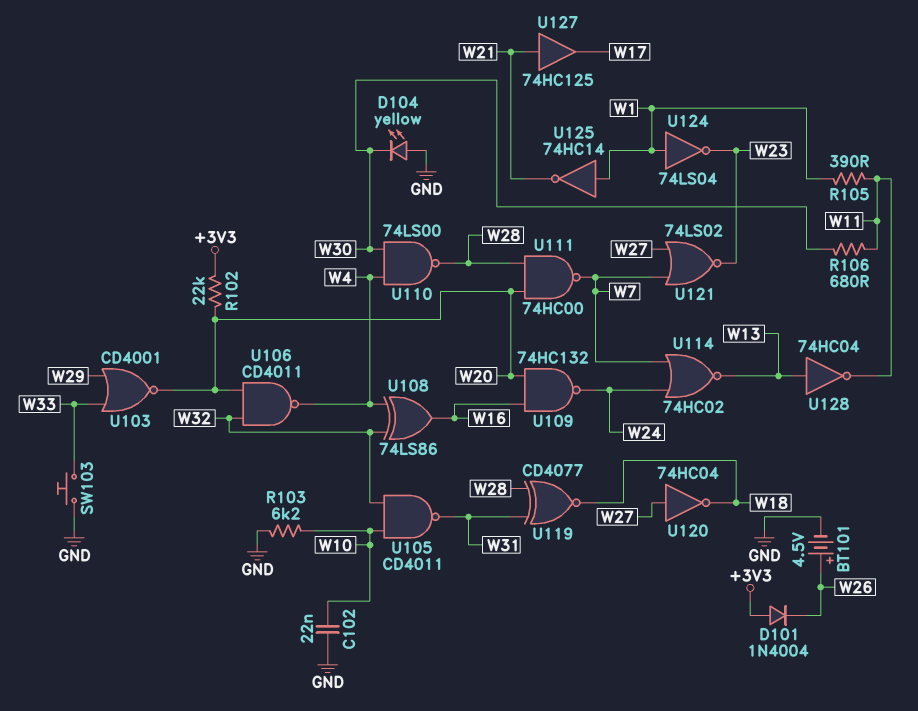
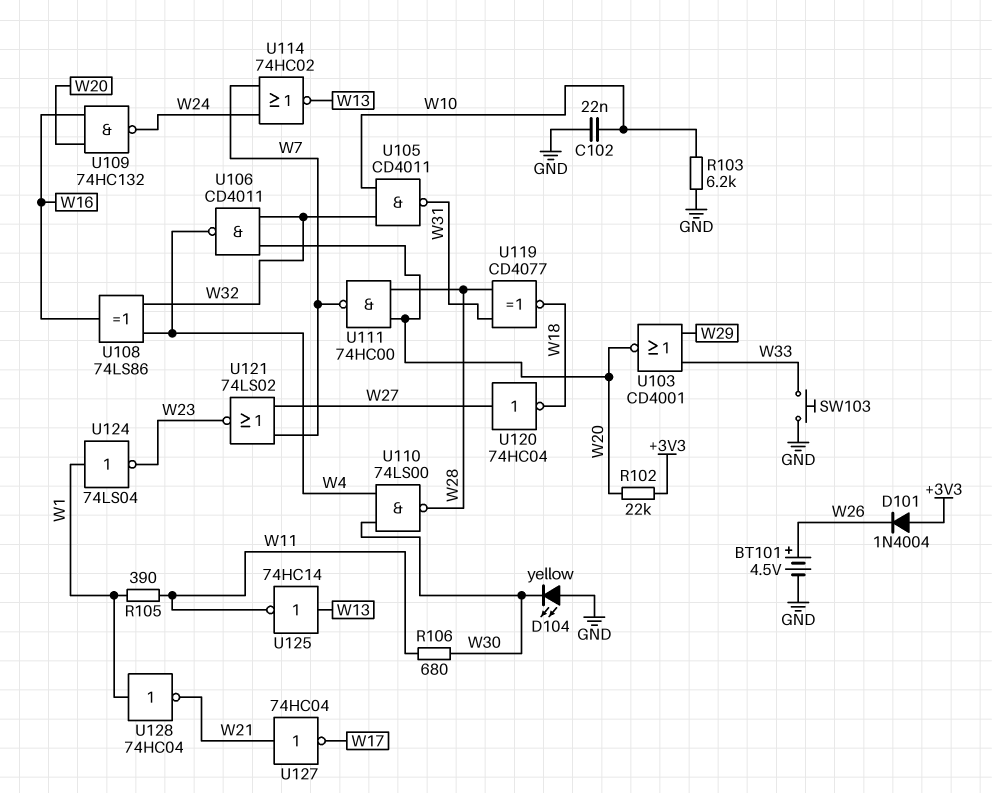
U125: NOT 74HC14 (in W1, out W21) -> NOT 74HC14 (in W13, out W11)
U127: buffer 74HC125 (in W21, out W17) -> NOT 74HC04 (in W21, out W17)
U128: NOT 74HC04 (in W13, out W11) -> NOT 74HC04 (in W1, out W21)

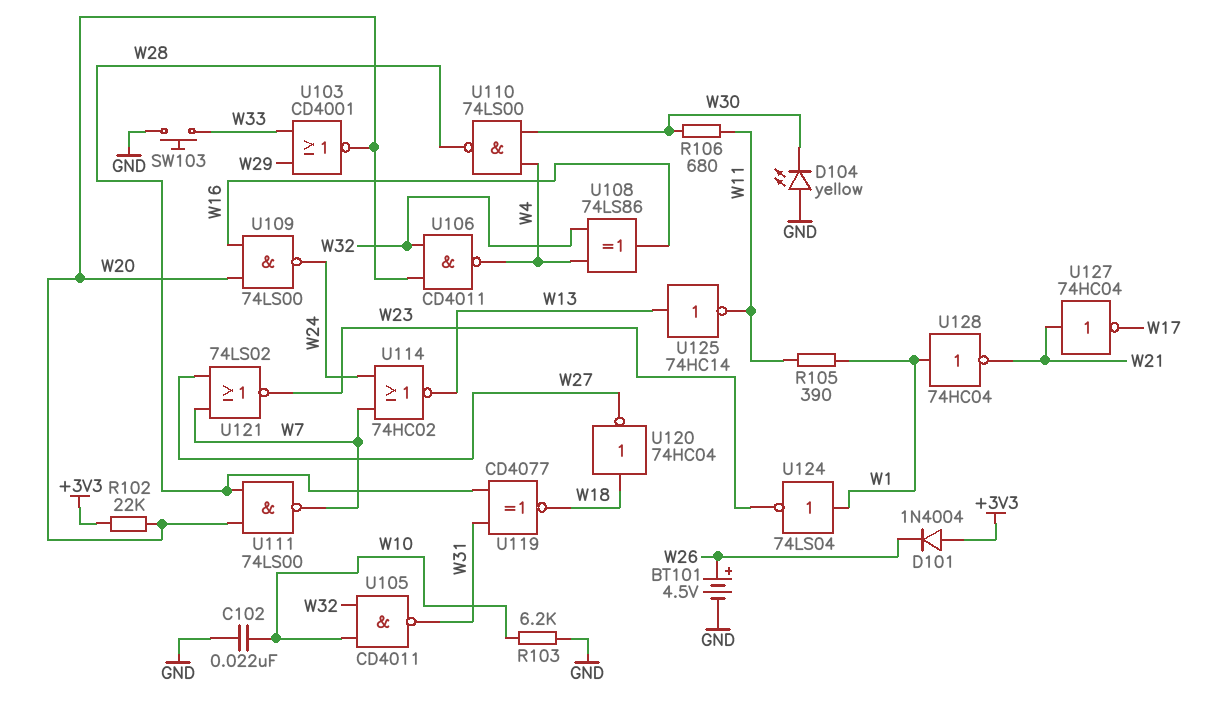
U109: NAND 74HC132 (in W16, in W20, out W24) -> NAND 74LS00 (in W16, in W20, out W24)
U111: NAND 74HC00 (in W20, in W28, out W7) -> NAND 74LS00 (in W20, in W28, out W7)
U120: NOT 74HC04 (in W27, out W18) -> NOT 74HC04 (in W18, out W27)

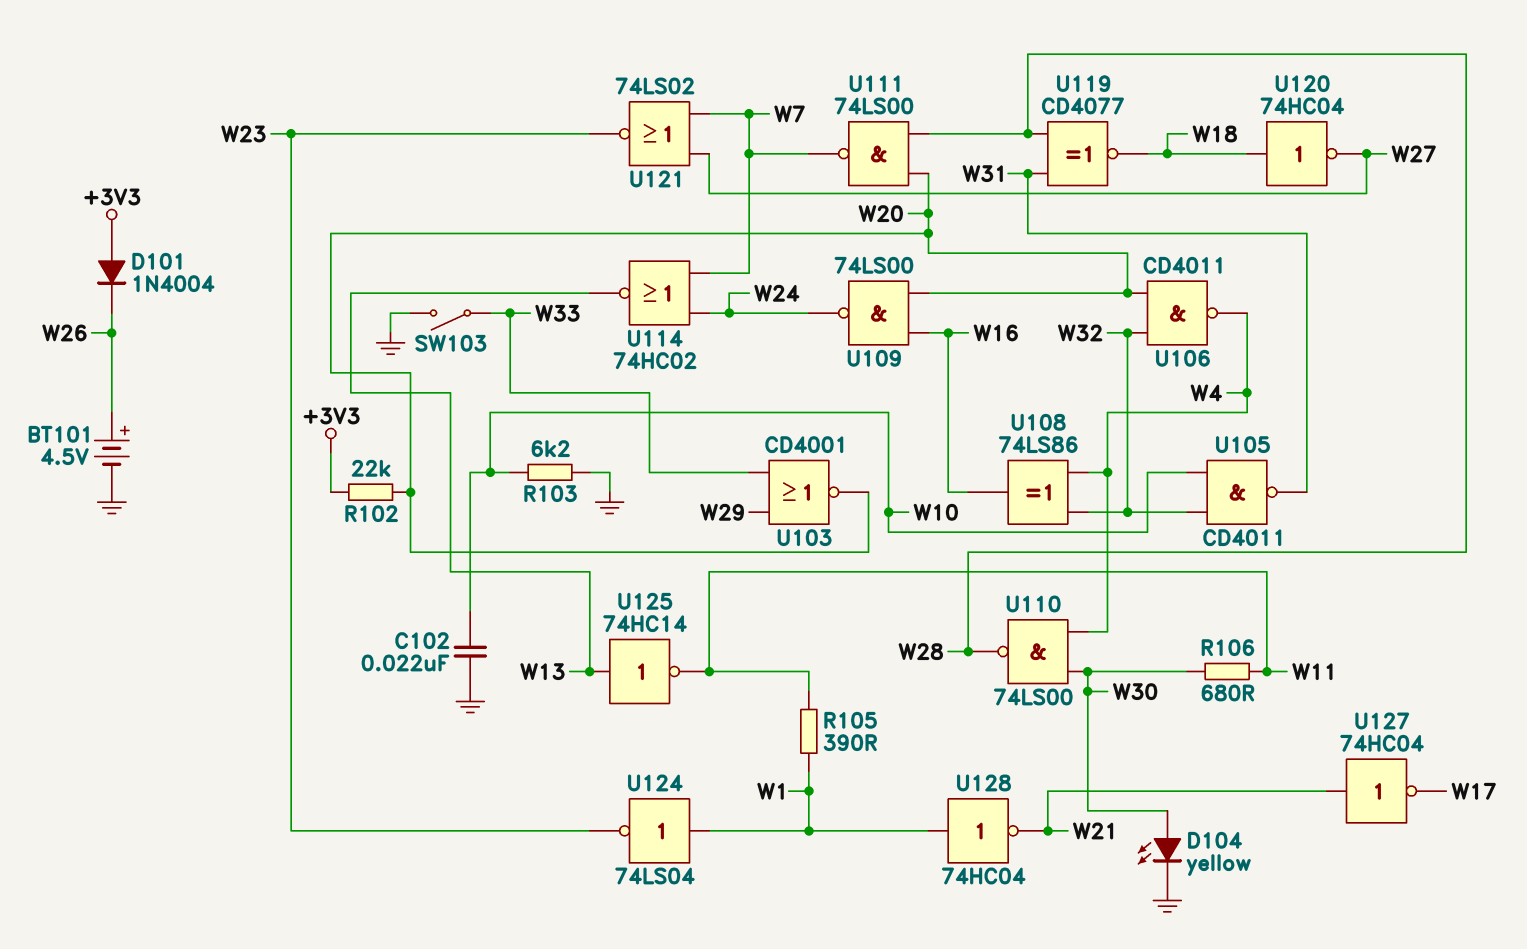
D104: LED yellow (A GND, K W30) -> LED yellow (A W30, K GND)
SW103: button (GND, W33) -> switch (GND, W33)

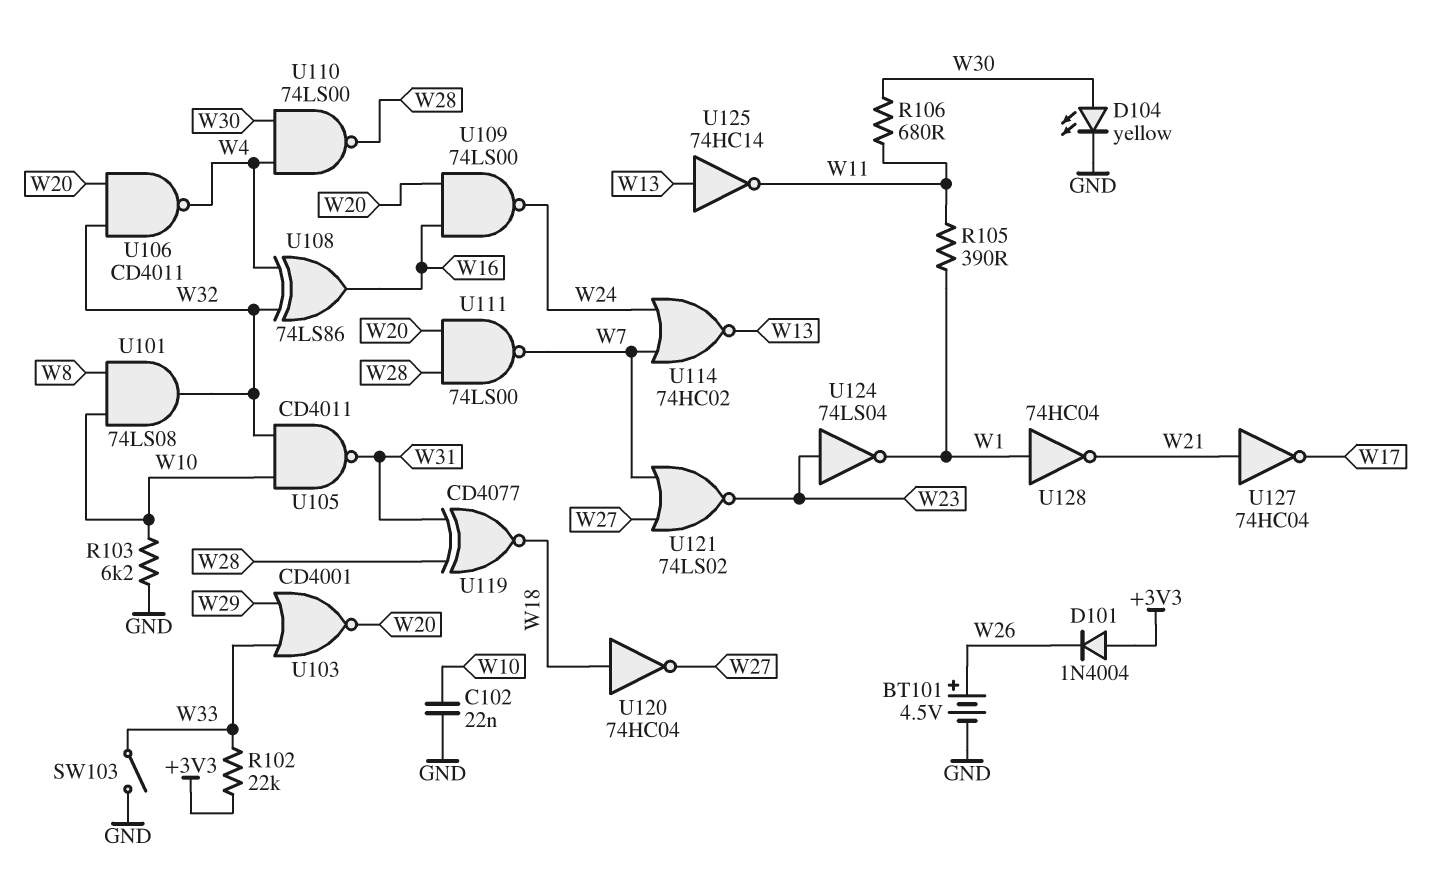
R102: 22k (+3V3, W20) -> 22k (+3V3, W33)
U101: none -> AND 74LS08 (in W8, in W10, out W32)
U124: NOT 74LS04 (in W1, out W23) -> NOT 74LS04 (in W23, out W1)

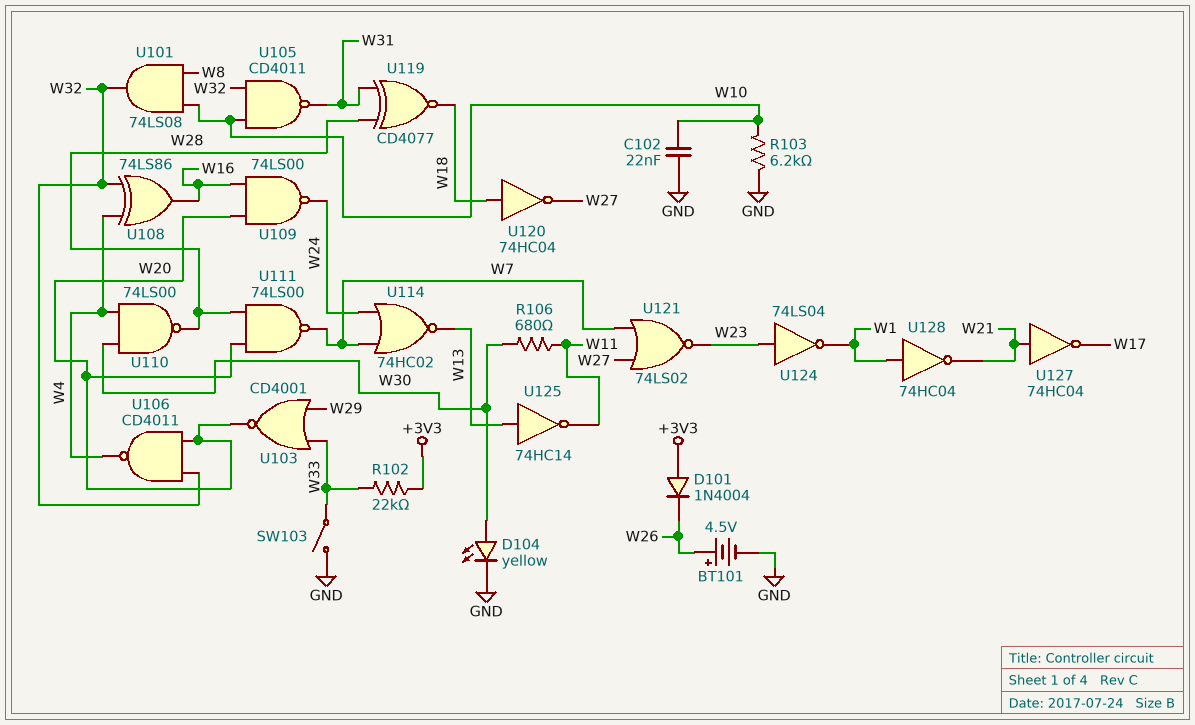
R105: 390 (W1, W11) -> none

